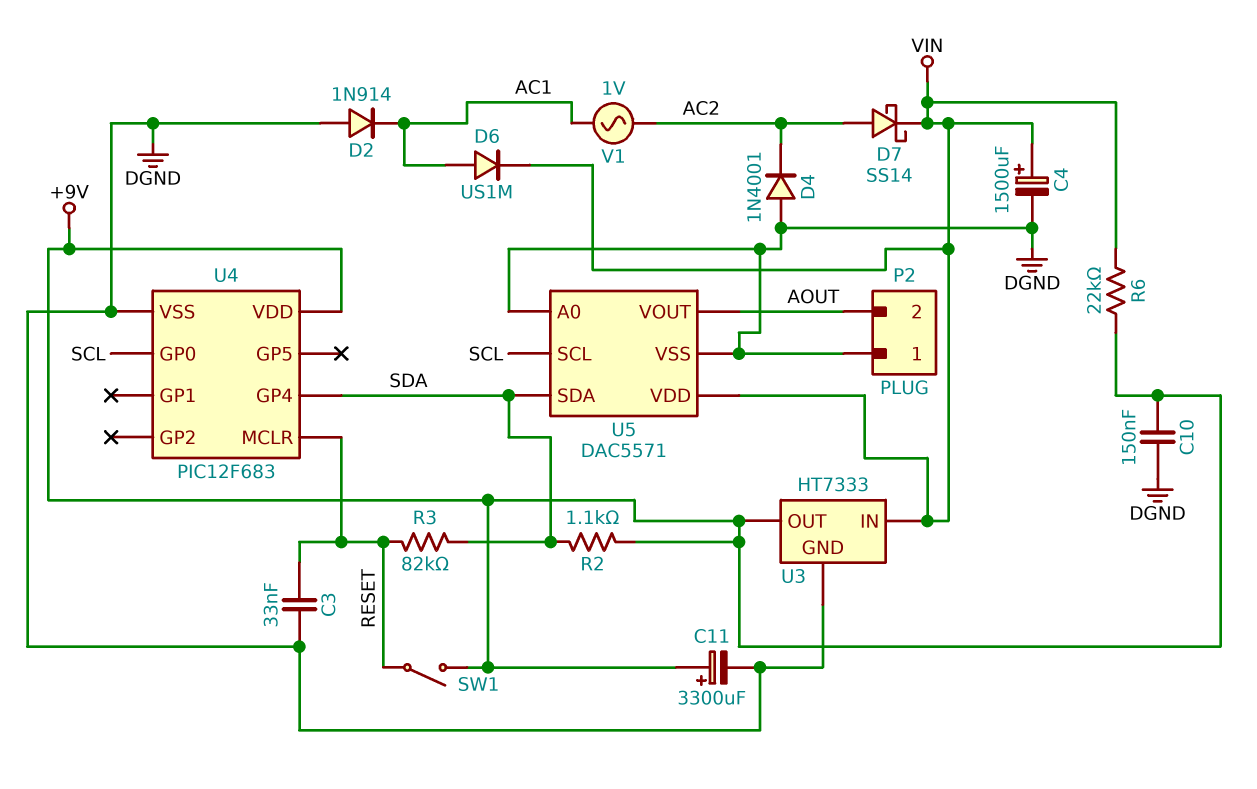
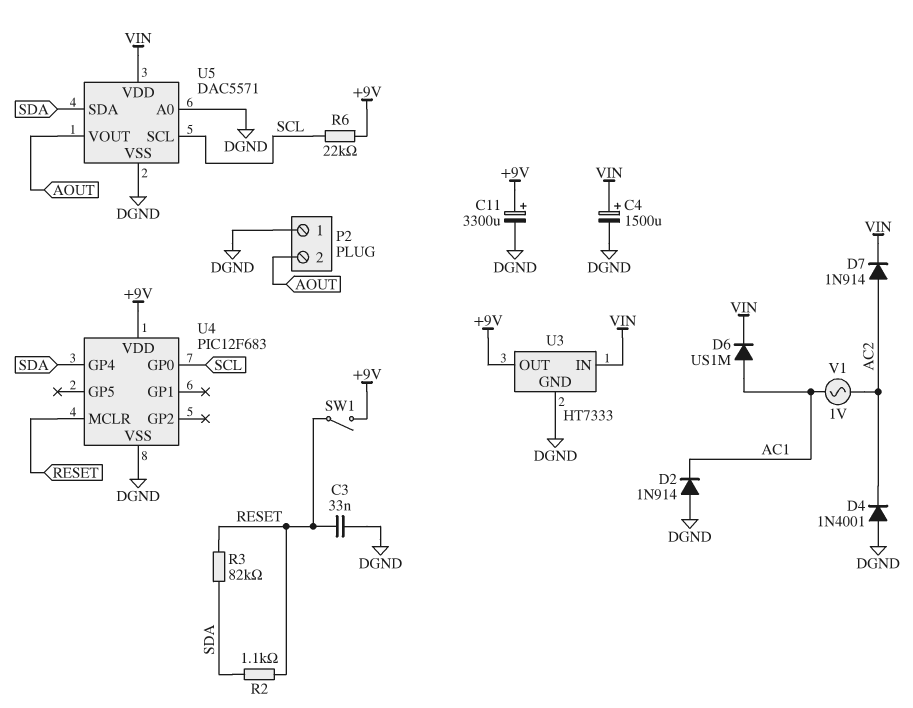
C10: 150nF (+9V, DGND) -> none
D7: schottky SS14 (A AC2, K VIN) -> diode 1N914 (A AC2, K VIN)
R2: 1.1k (+9V, SDA) -> 1.1k (RESET, SDA)
R6: 22k (+9V, VIN) -> 22k (+9V, SCL)

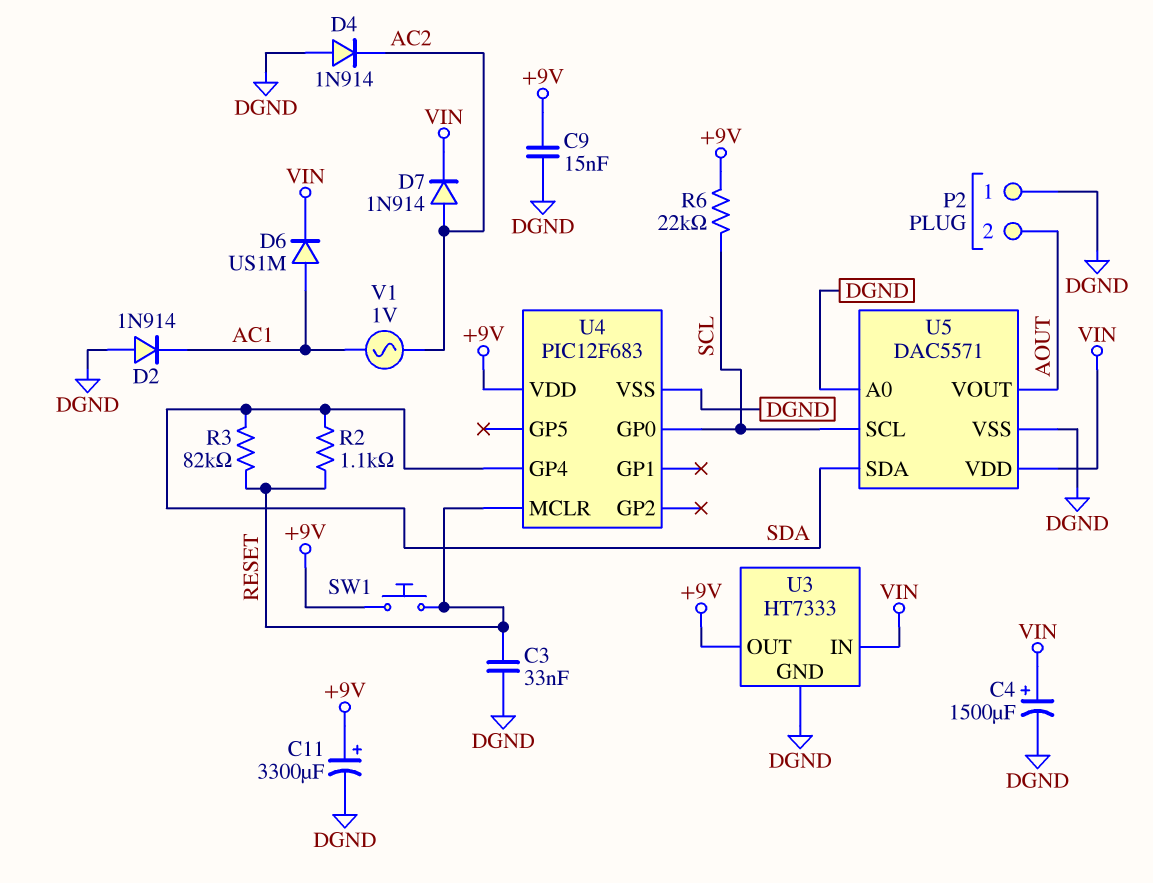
C9: none -> 15nF (+9V, DGND)
D4: diode 1N4001 (A DGND, K AC2) -> diode 1N914 (A DGND, K AC2)
SW1: switch (+9V, RESET) -> button (+9V, RESET)

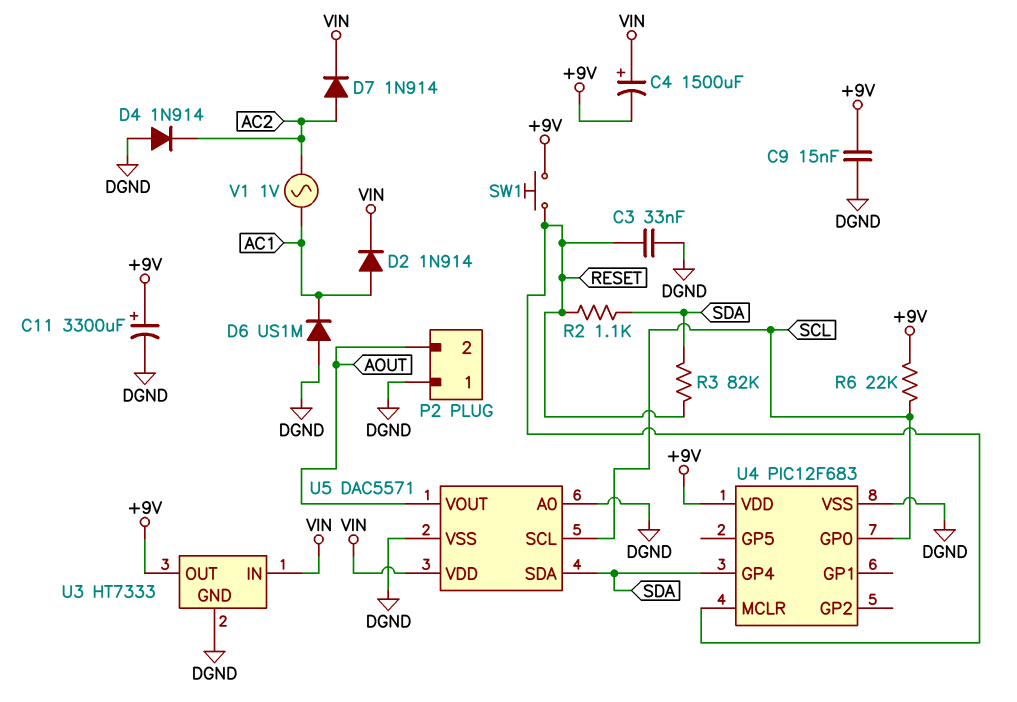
C4: 1500uF (plus VIN, minus DGND) -> 1500uF (plus VIN, minus +9V)
D2: diode 1N914 (A DGND, K AC1) -> diode 1N914 (A AC1, K VIN)
D6: diode US1M (A AC1, K VIN) -> diode US1M (A DGND, K AC1)

